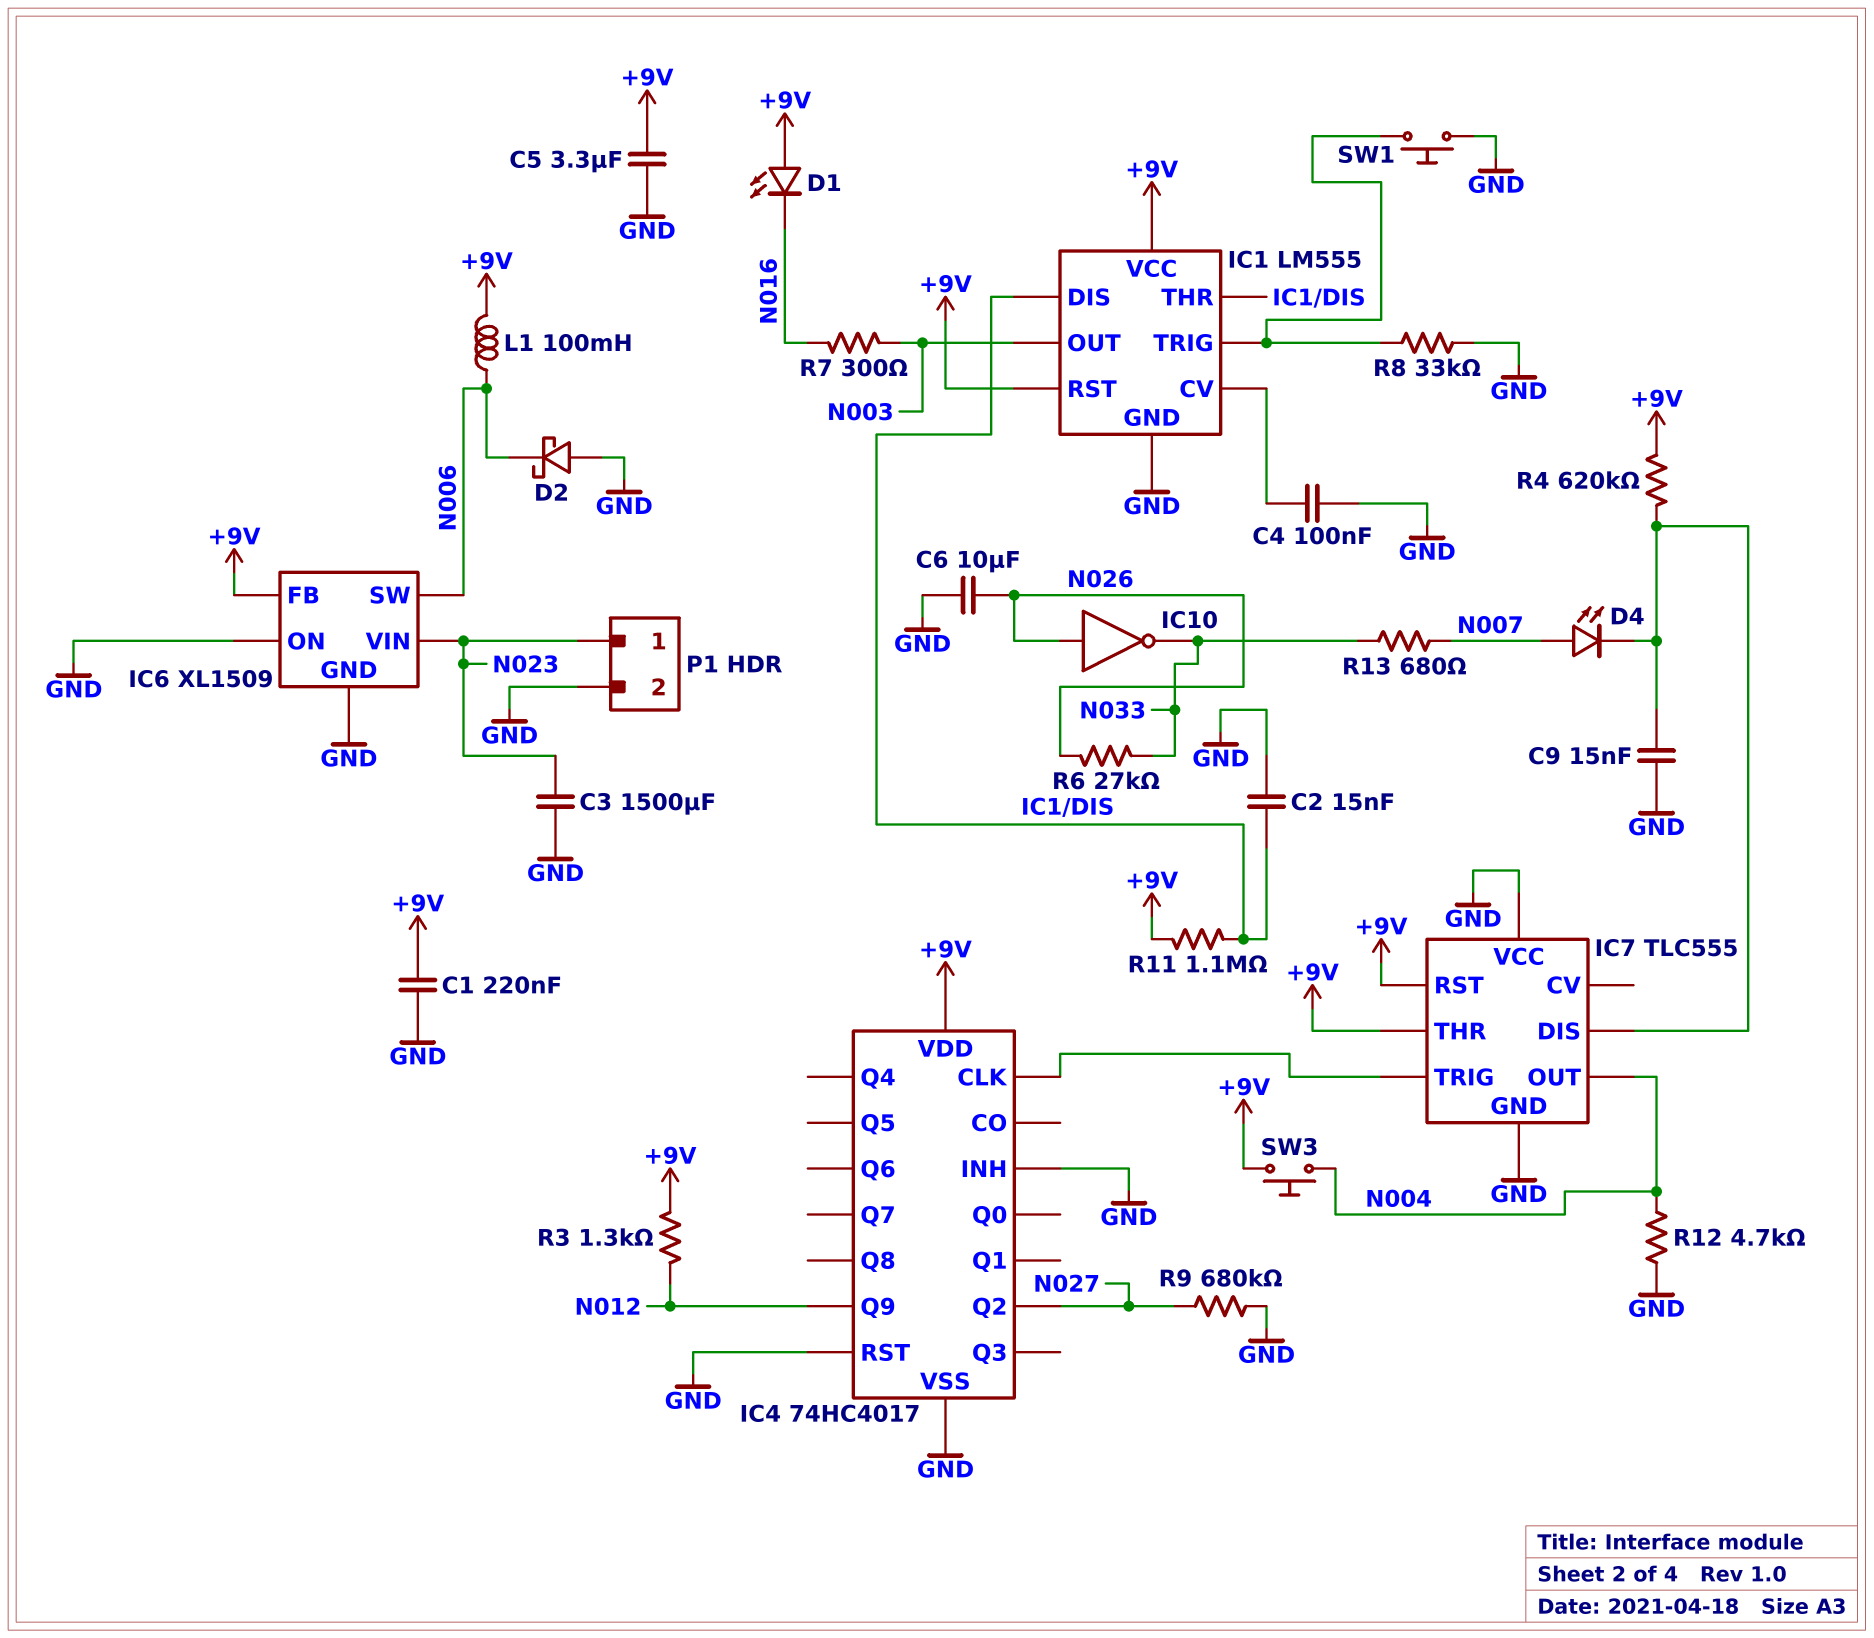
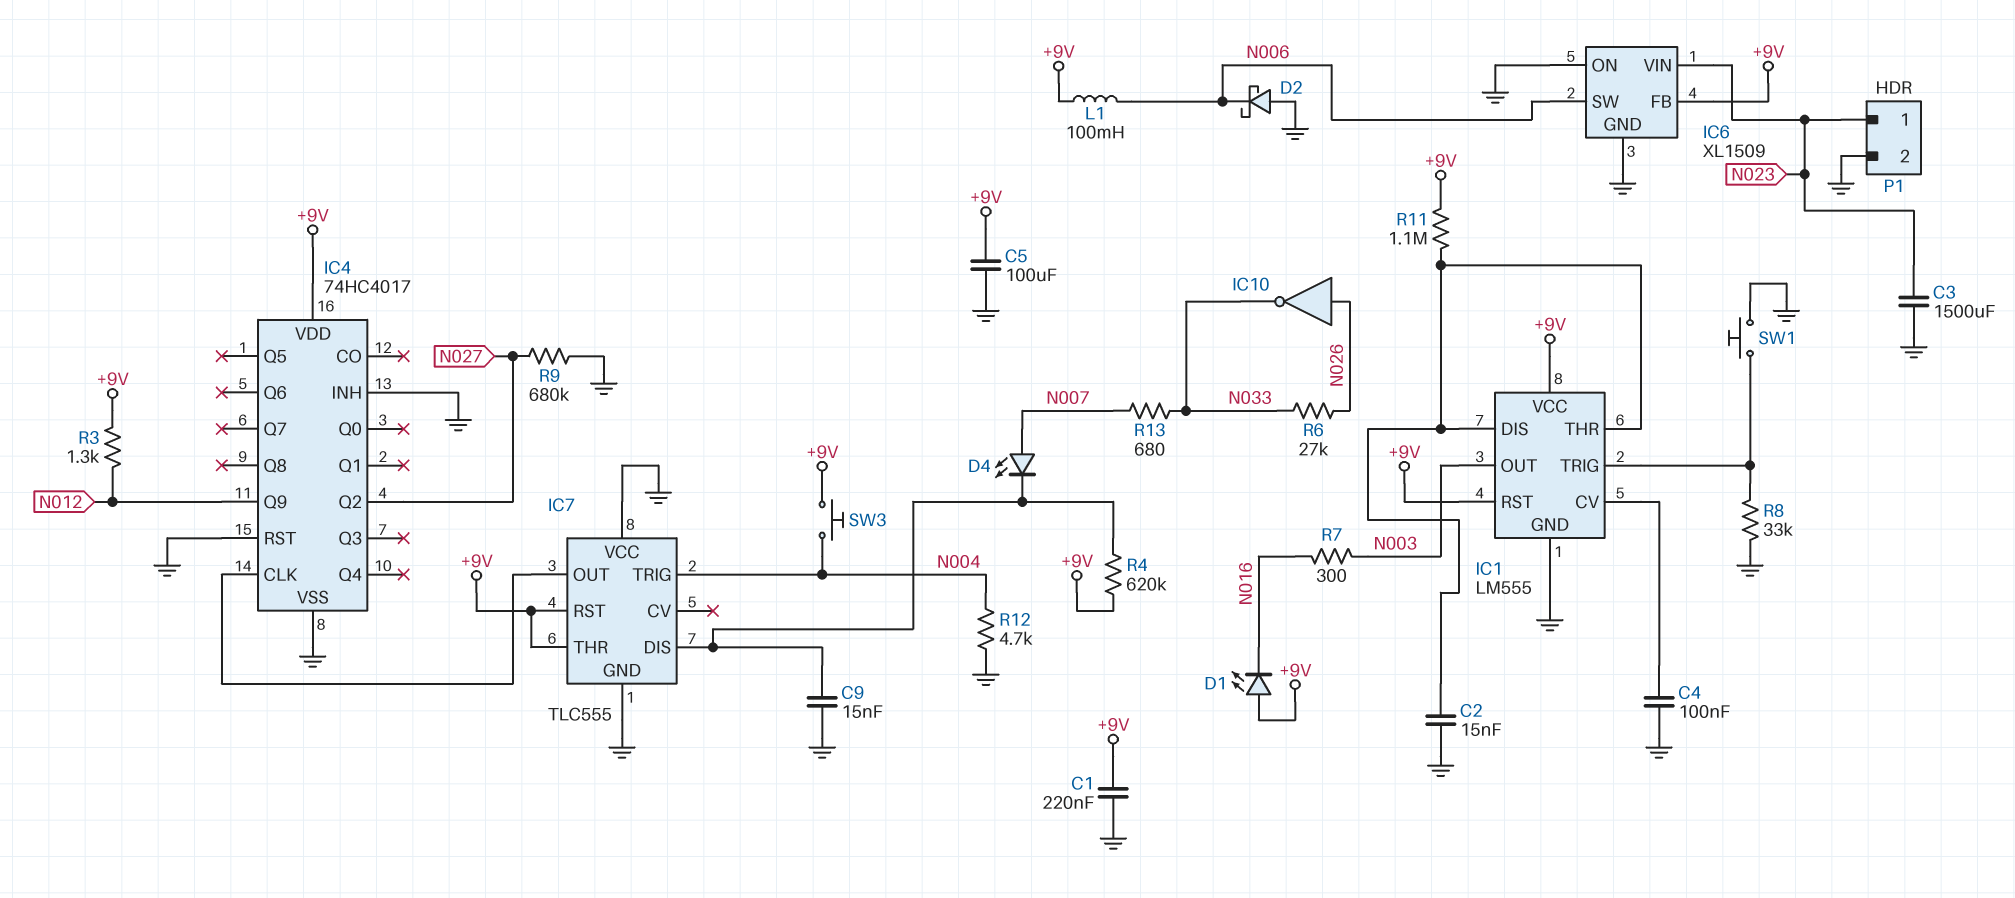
C5: 3.3uF (+9V, GND) -> 100uF (+9V, GND)
C6: 10uF (GND, N026) -> none
IC7 pin OUT: N004 -> IC4/CLK
IC7 pin TRIG: IC4/CLK -> N004

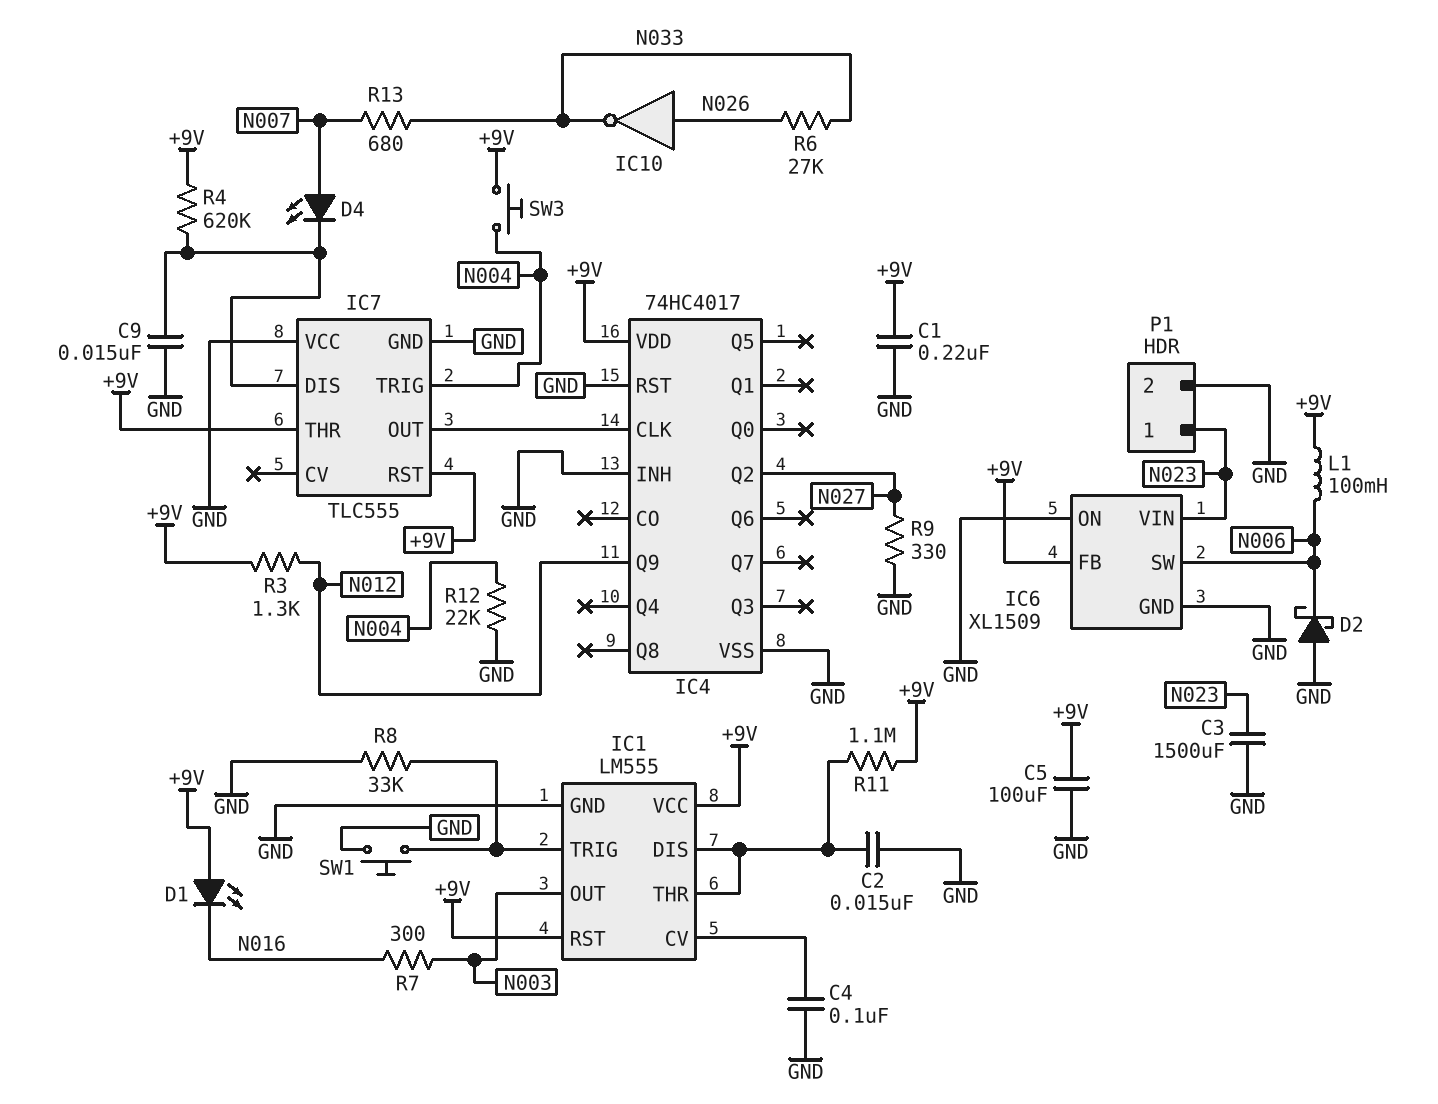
R9: 680k (GND, N027) -> 330 (GND, N027)
R12: 4.7k (GND, N004) -> 22k (GND, N004)

